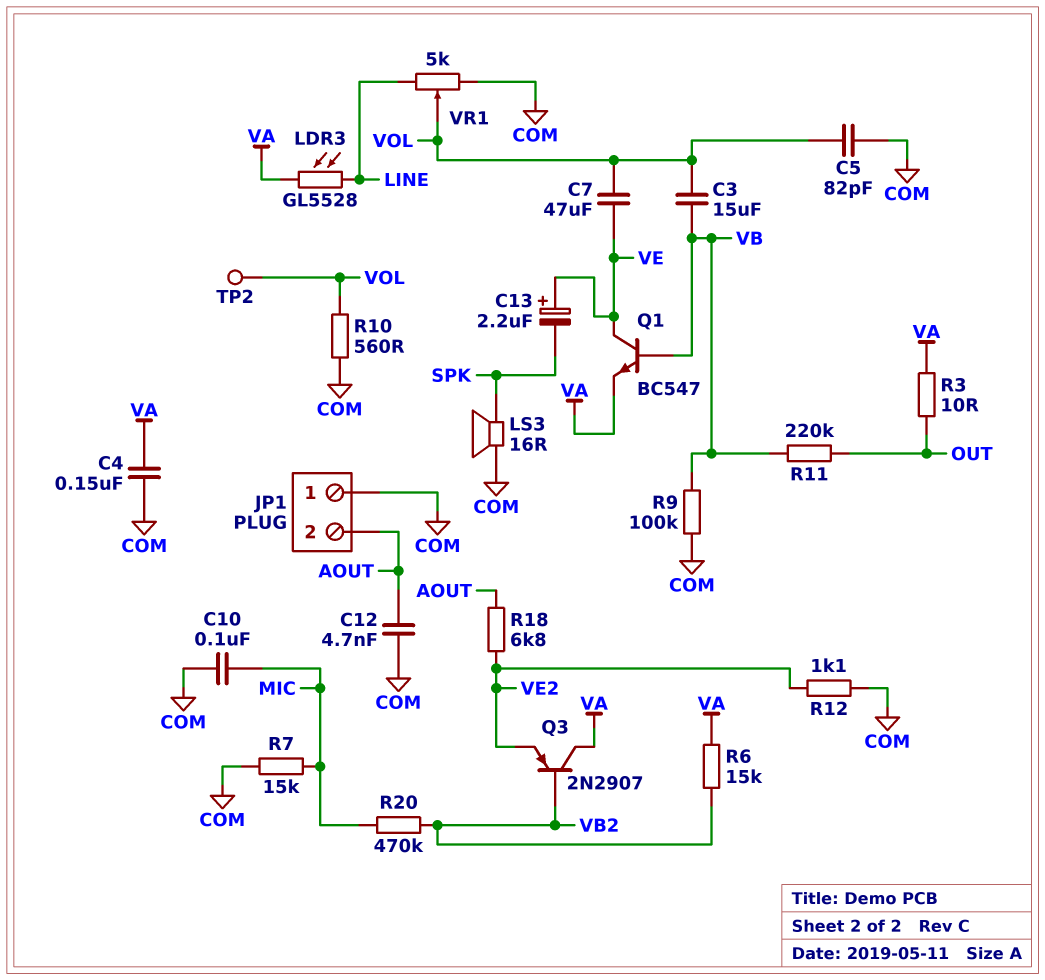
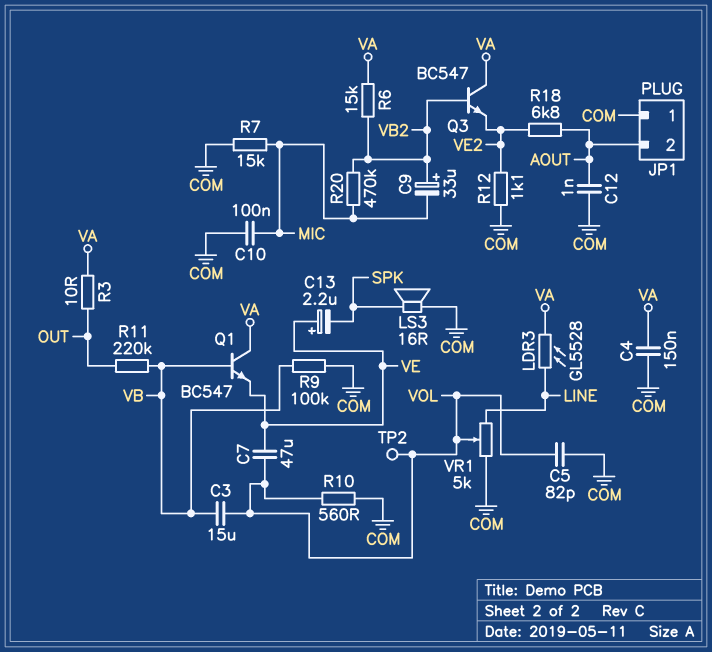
C9: none -> 33uF (plus VB2, minus MIC)
C12: 4.7nF (AOUT, COM) -> 1nF (AOUT, COM)
Q1: NPN BC547 (B VB, C VE, E VA) -> NPN BC547 (B VB, C VA, E VE)
Q3: PNP 2N2907 (B VB2, C VA, E VE2) -> NPN BC547 (B VB2, C VA, E VE2)

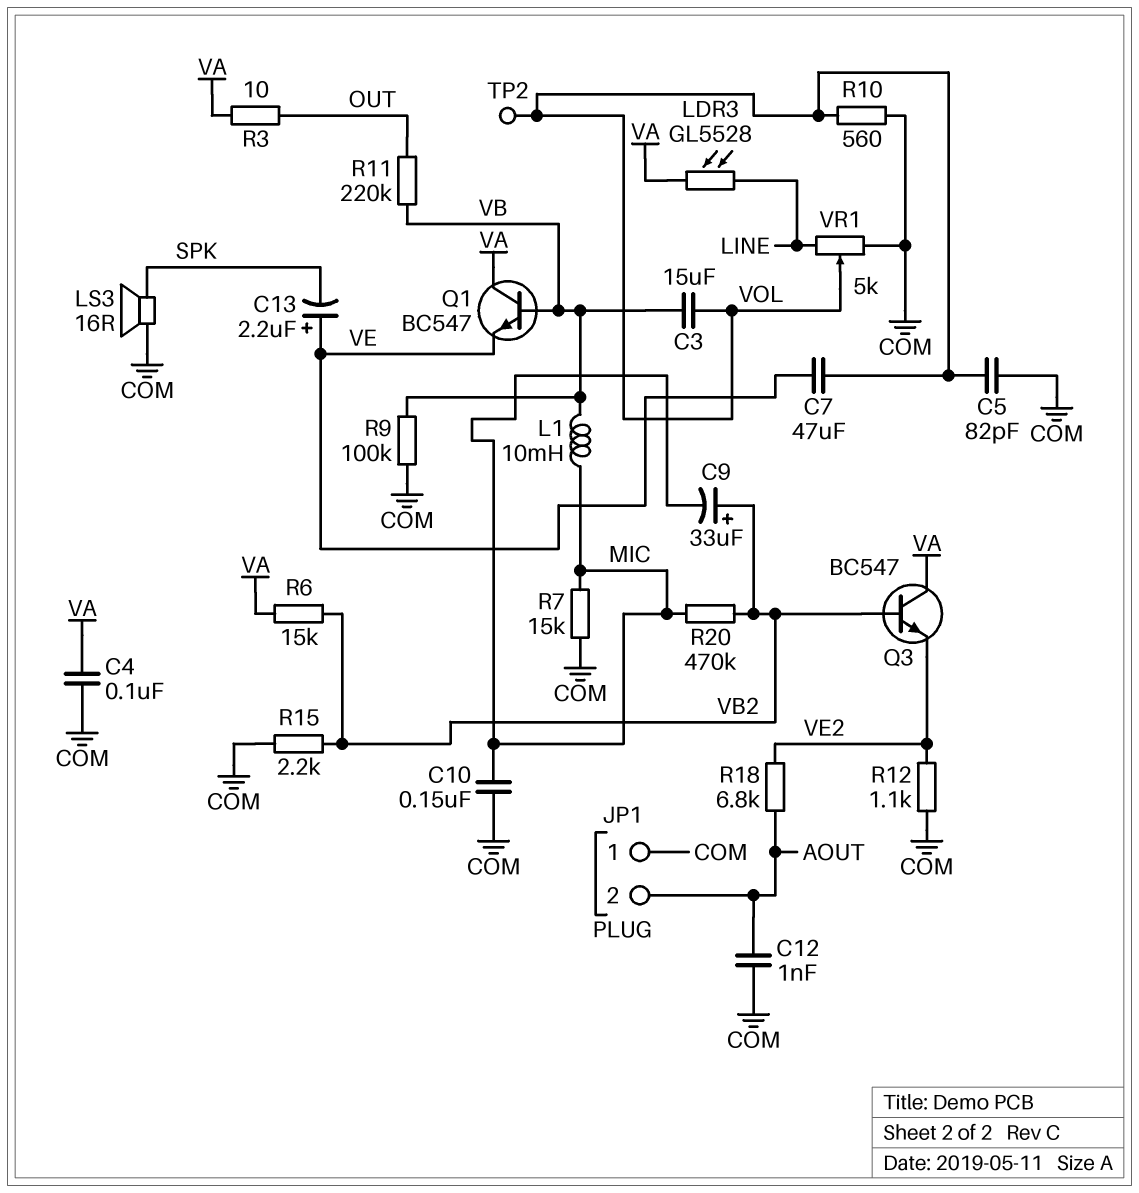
C4: 150nF (COM, VA) -> 100nF (COM, VA)
C10: 100nF (COM, MIC) -> 150nF (COM, MIC)
L1: none -> 10mH (MIC, VB)
R15: none -> 2.2k (COM, VB2)

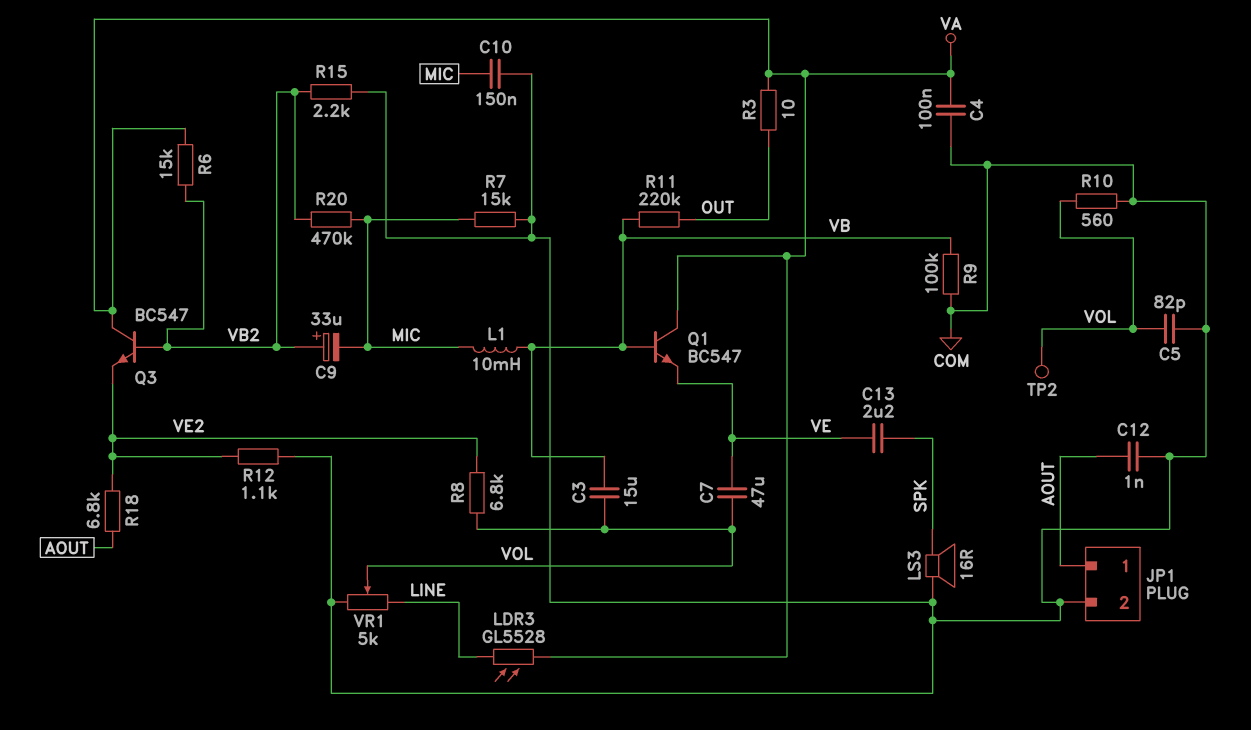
C13: 2.2uF (plus VE, minus SPK) -> 2.2uF (SPK, VE)
JP1 pin 1: COM -> AOUT
JP1 pin 2: AOUT -> COM
R8: none -> 6.8k (VE2, VOL)

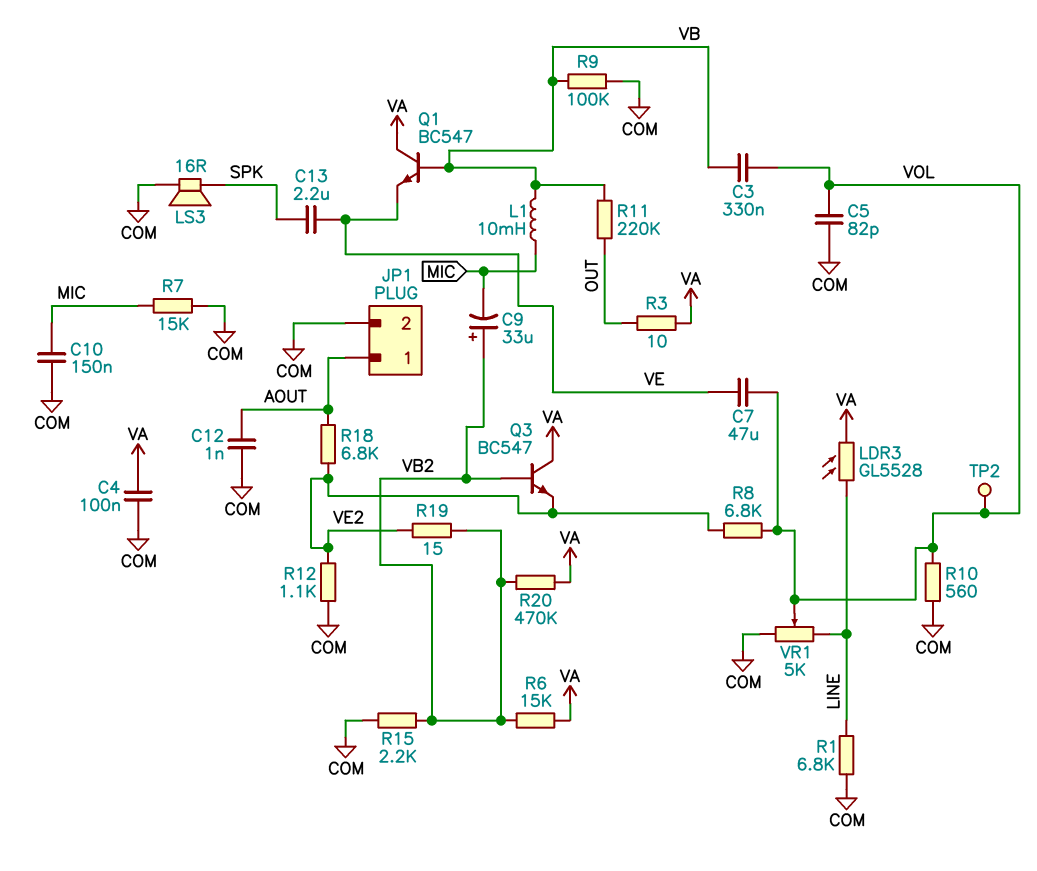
C3: 15uF (VB, VOL) -> 330nF (VB, VOL)
R1: none -> 6.8k (COM, LINE)
R19: none -> 15 (VB2, VE2)
R20: 470k (MIC, VB2) -> 470k (VA, VB2)

